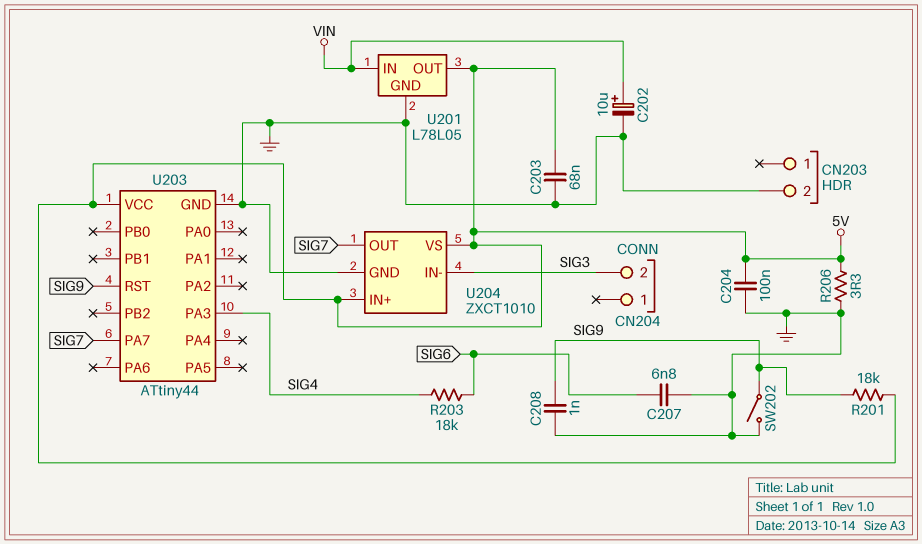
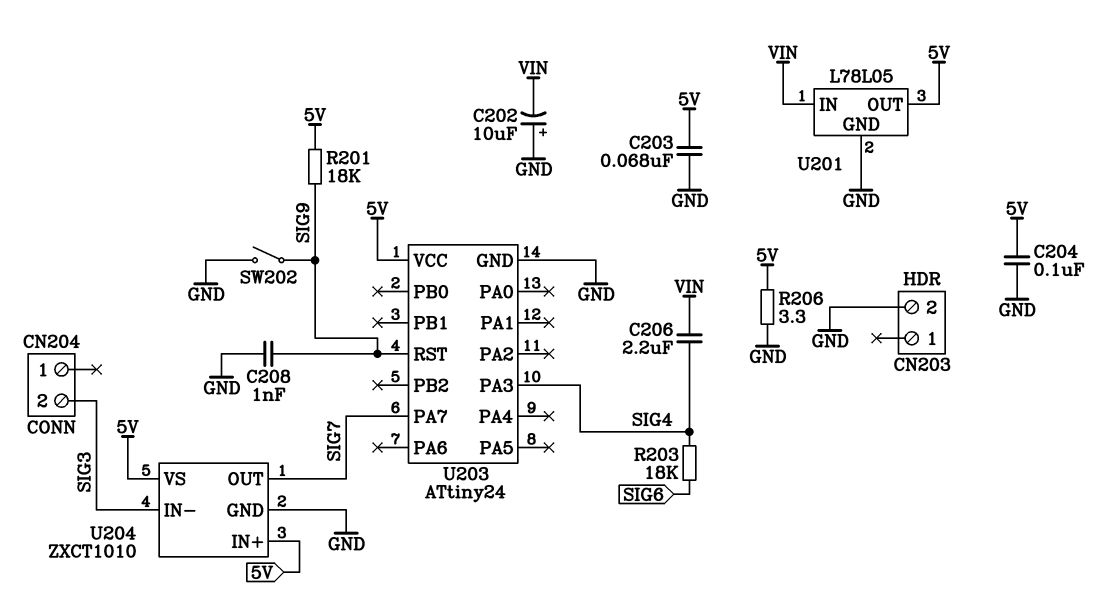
C202: 10uF (plus VIN, minus GND) -> 10uF (plus GND, minus VIN)
C206: none -> 2.2uF (SIG4, VIN)
C207: 6.8nF (GND, SIG6) -> none
U203: ATtiny44 -> ATtiny24

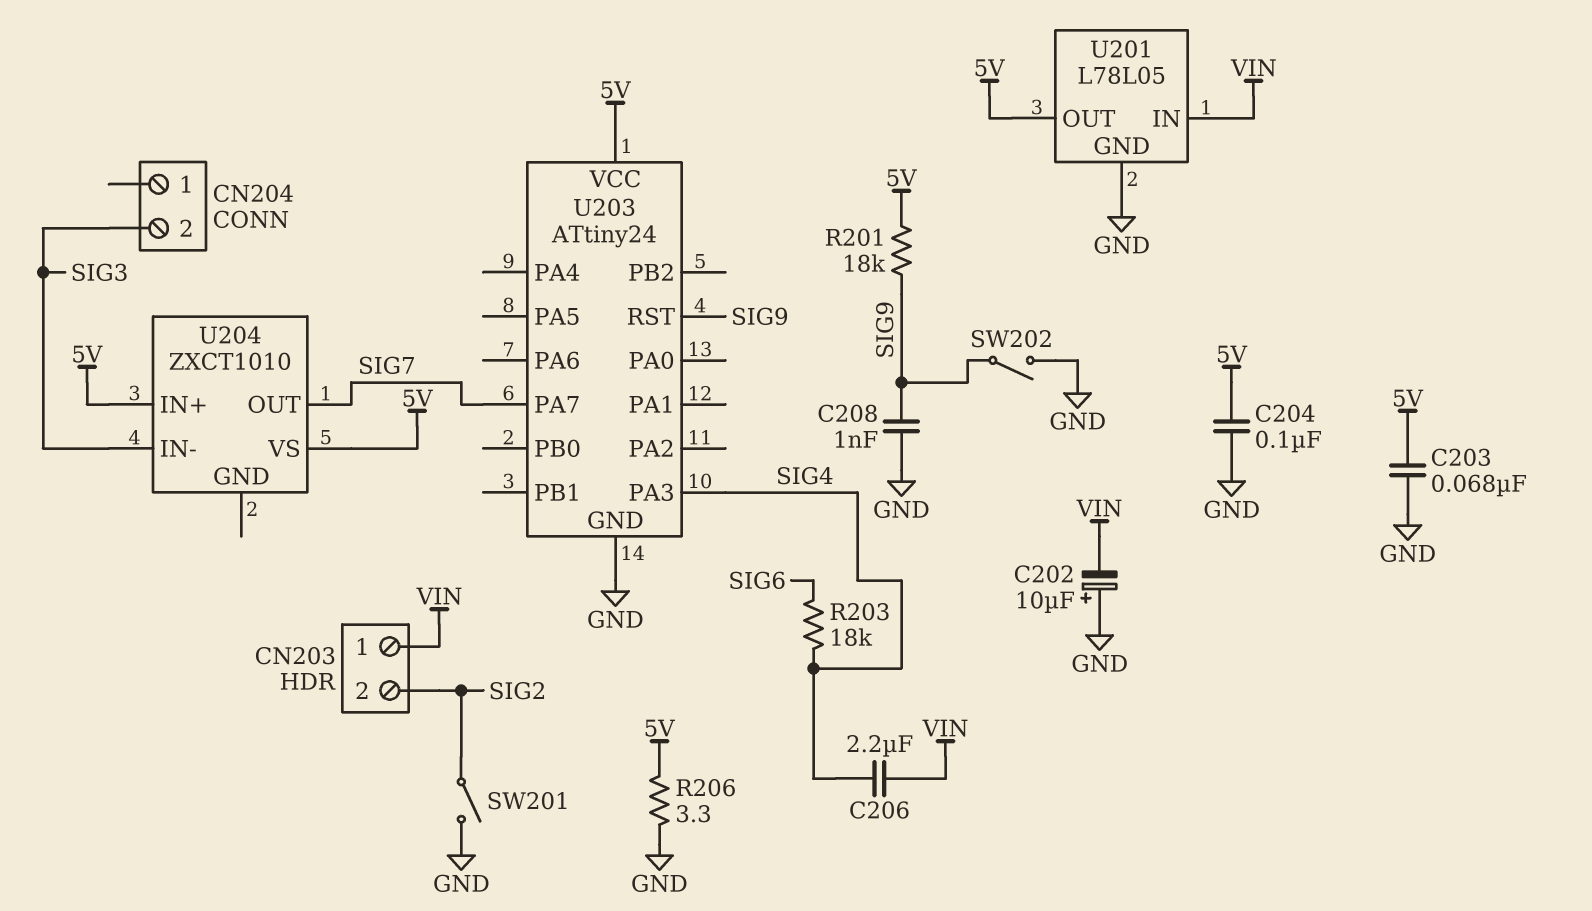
CN203 pin 1: none -> VIN
CN203 pin 2: GND -> SIG2
SW201: none -> switch (GND, SIG2)
U204 pin GND: GND -> none

